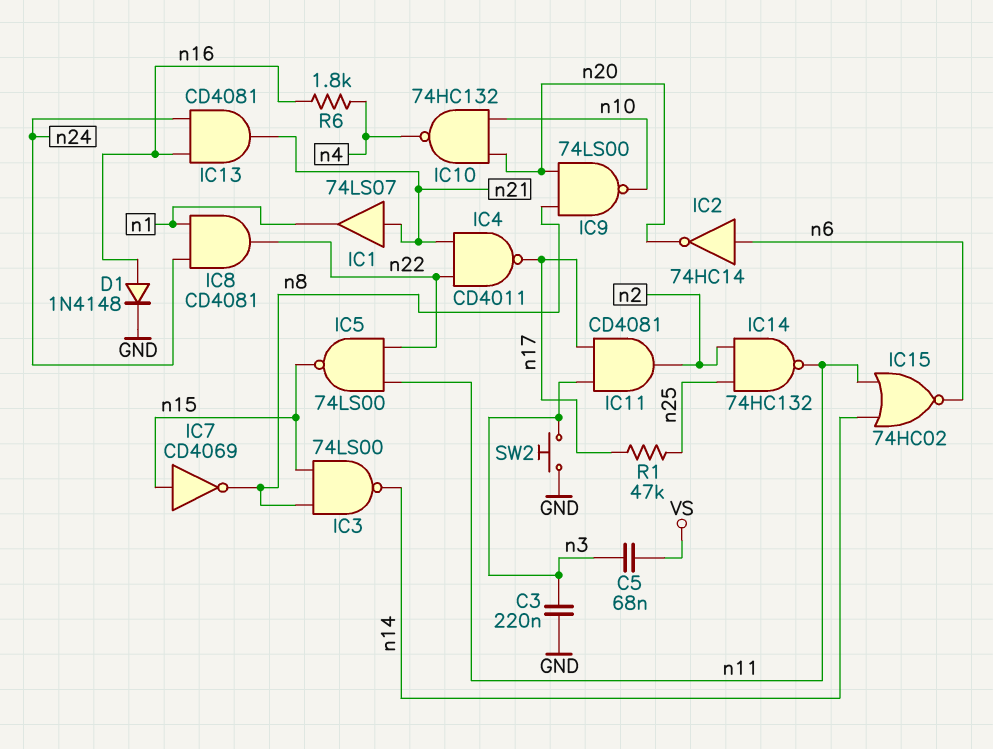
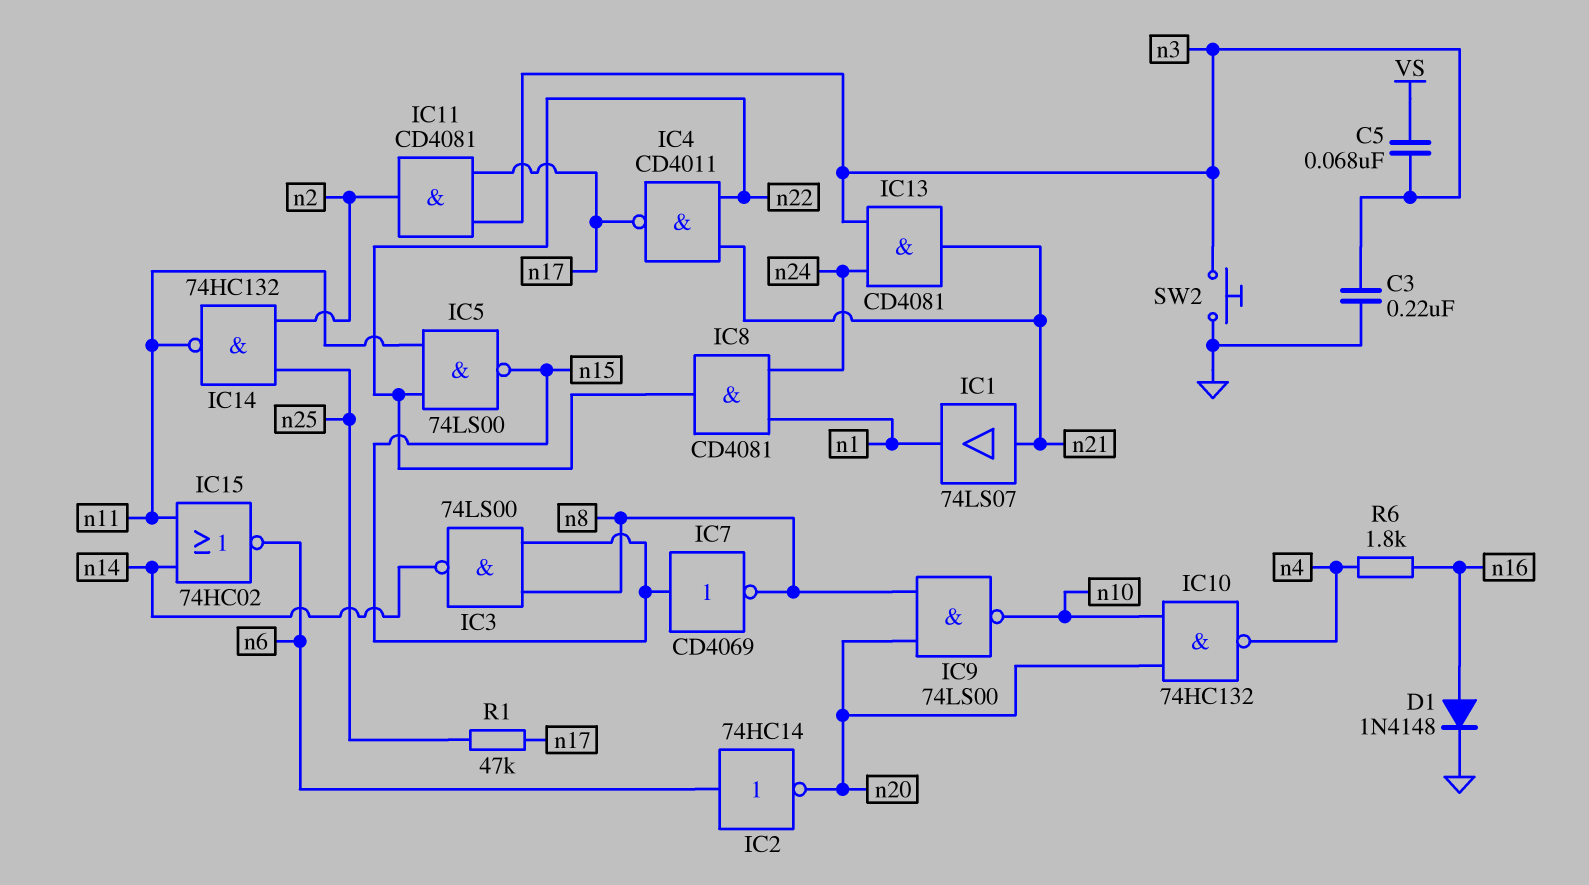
IC13: AND CD4081 (in n16, in n24, out n21) -> AND CD4081 (in n3, in n24, out n21)

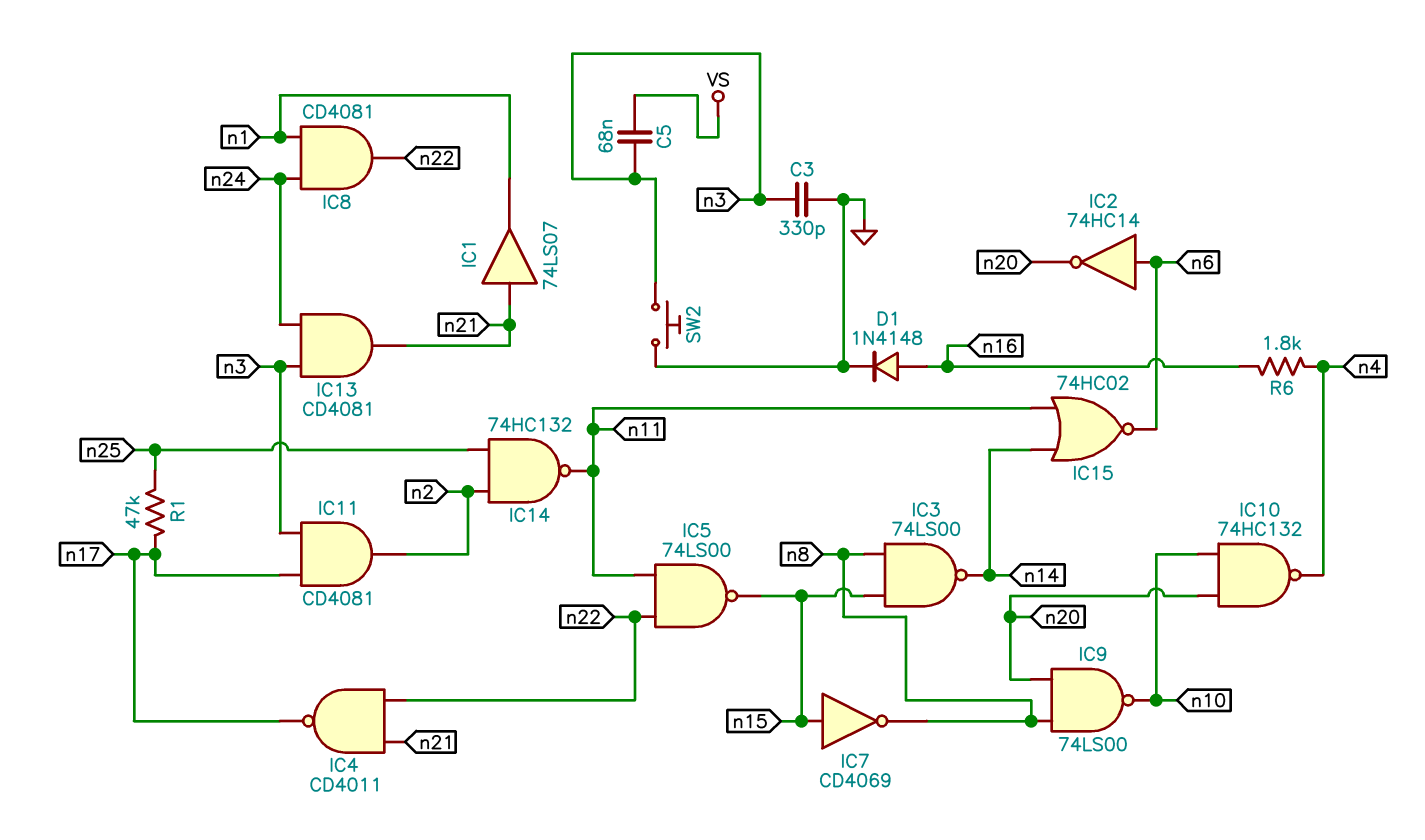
C3: 220nF (GND, n3) -> 330pF (GND, n3)

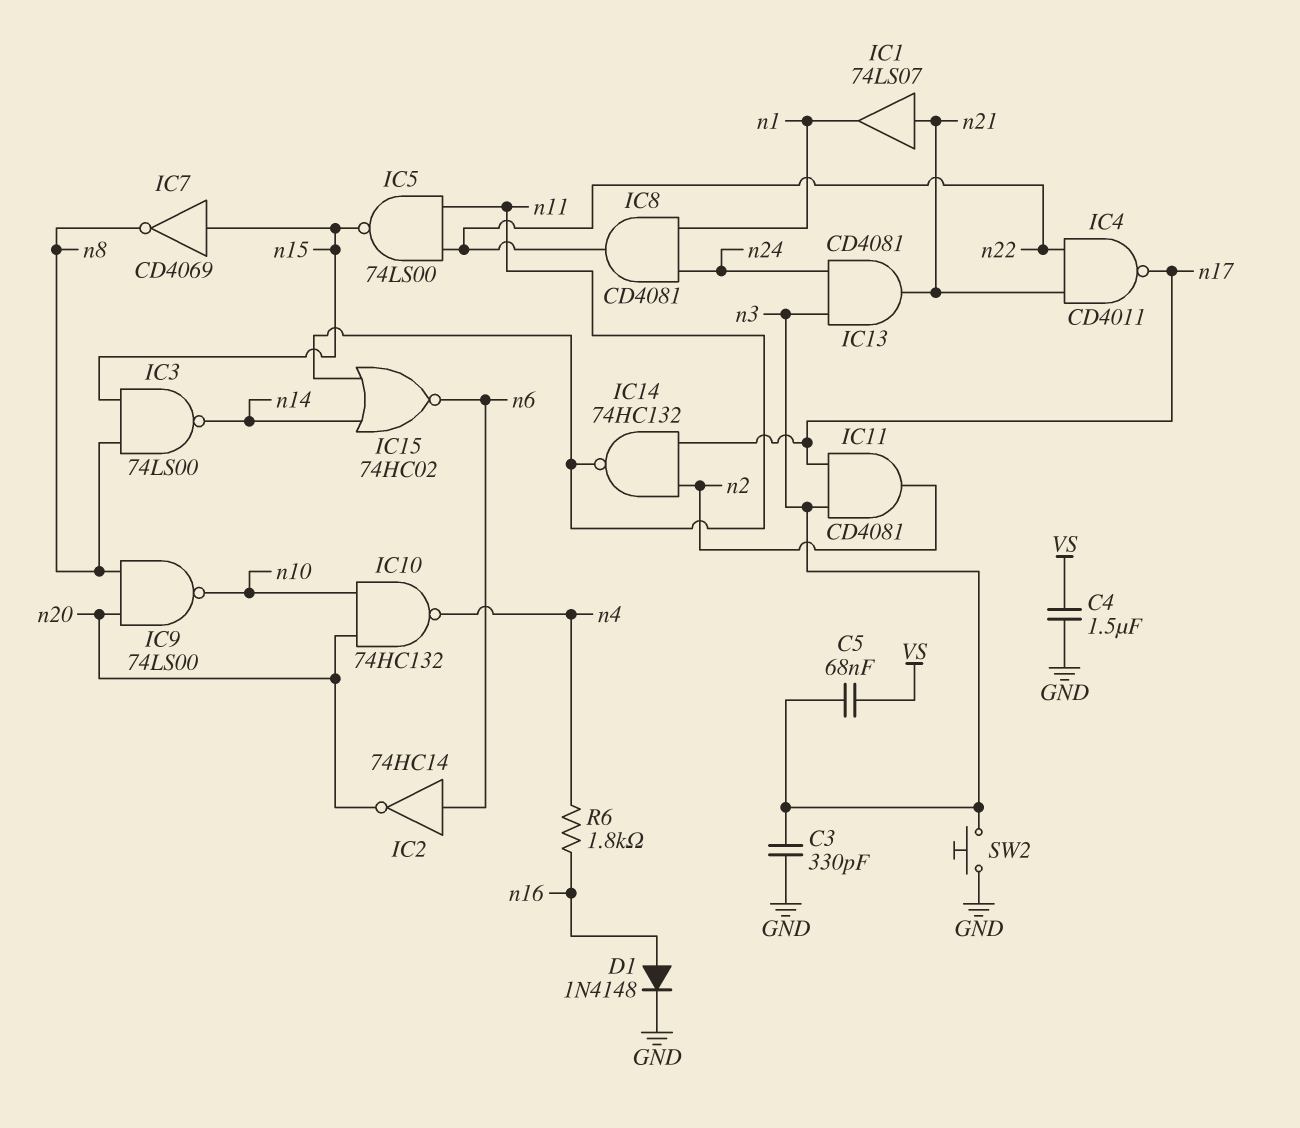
C4: none -> 1.5uF (GND, VS)
IC14: NAND 74HC132 (in n2, in n25, out n11) -> NAND 74HC132 (in n2, in n17, out n11)
R1: 47k (n17, n25) -> none

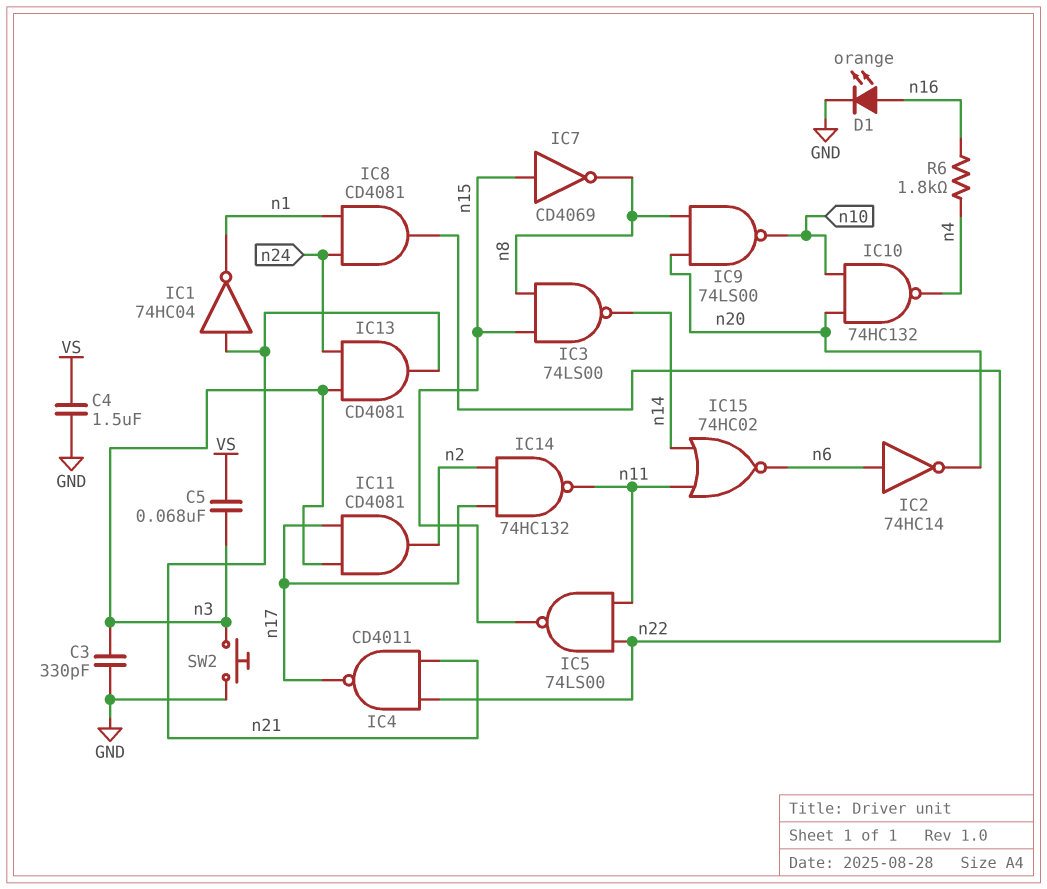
D1: diode 1N4148 (A n16, K GND) -> LED orange (A n16, K GND)
IC1: buffer 74LS07 (in n21, out n1) -> NOT 74HC04 (in n21, out n1)

